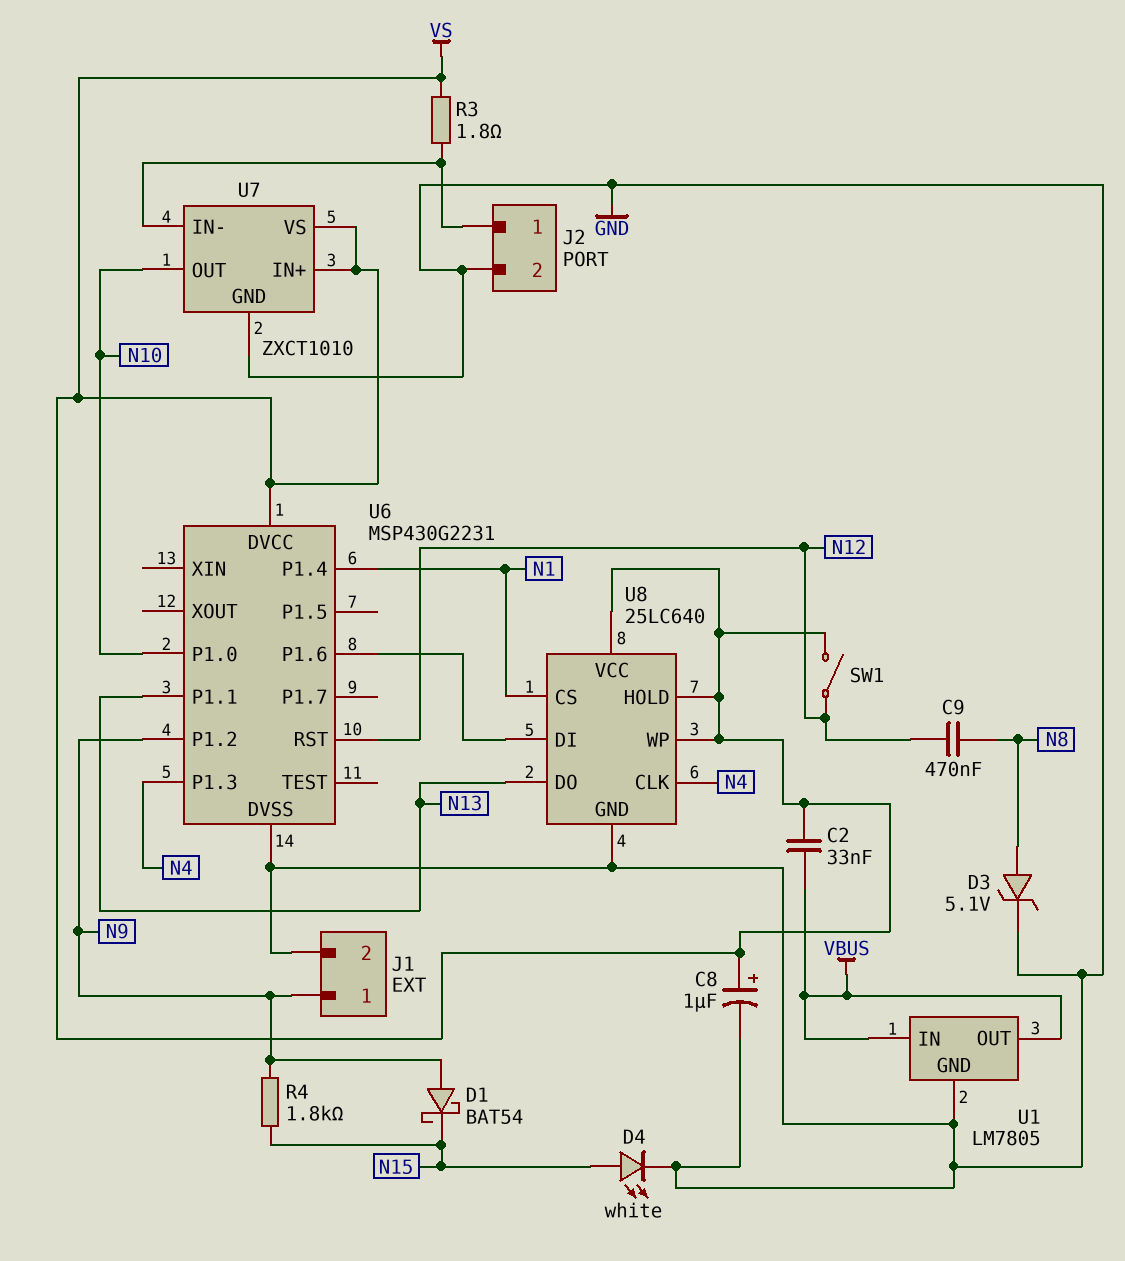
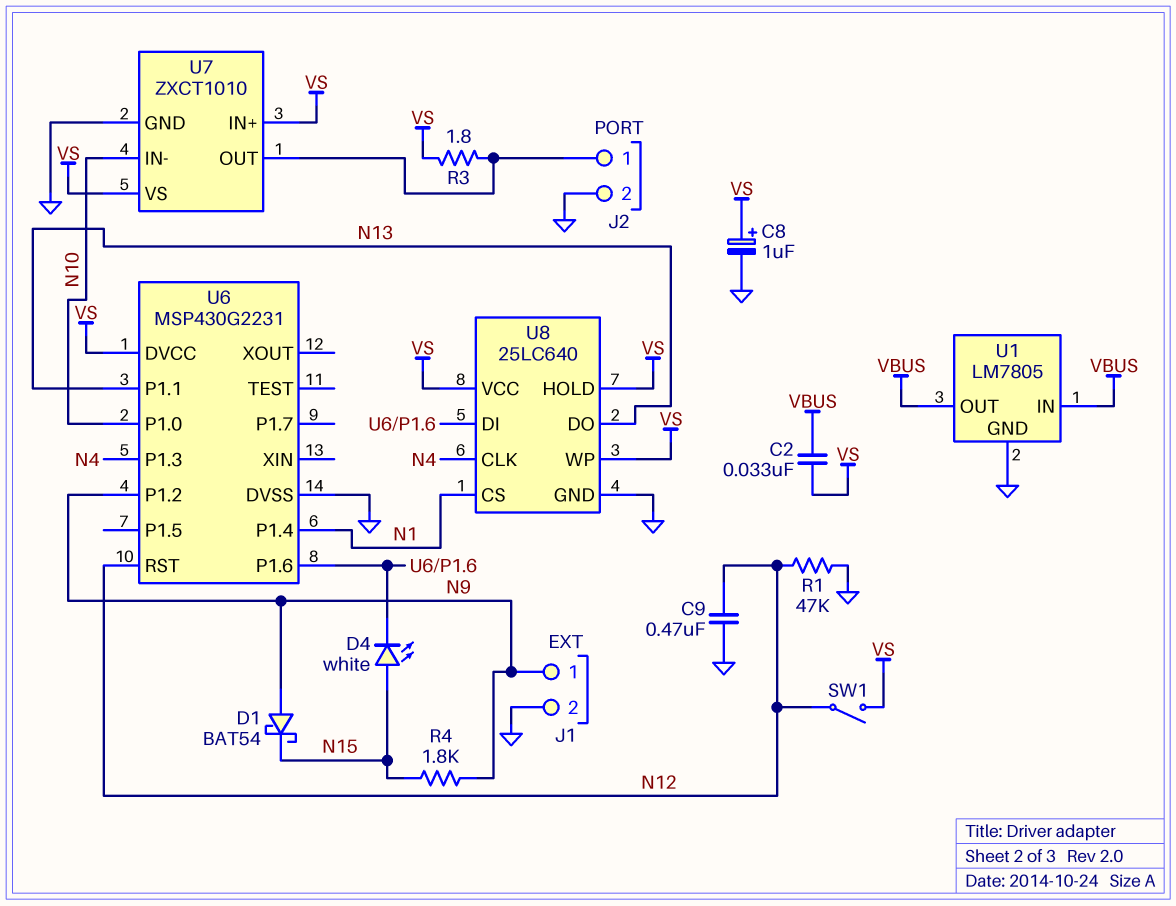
C9: 470nF (N8, N12) -> 470nF (GND, N12)
D3: zener 5.1V (A N8, K GND) -> none
D4: LED white (A N15, K GND) -> LED white (A N15, K U6/P1.6)
R1: none -> 47k (GND, N12)
U7 pin IN-: J2/1 -> N10
U7 pin OUT: N10 -> J2/1

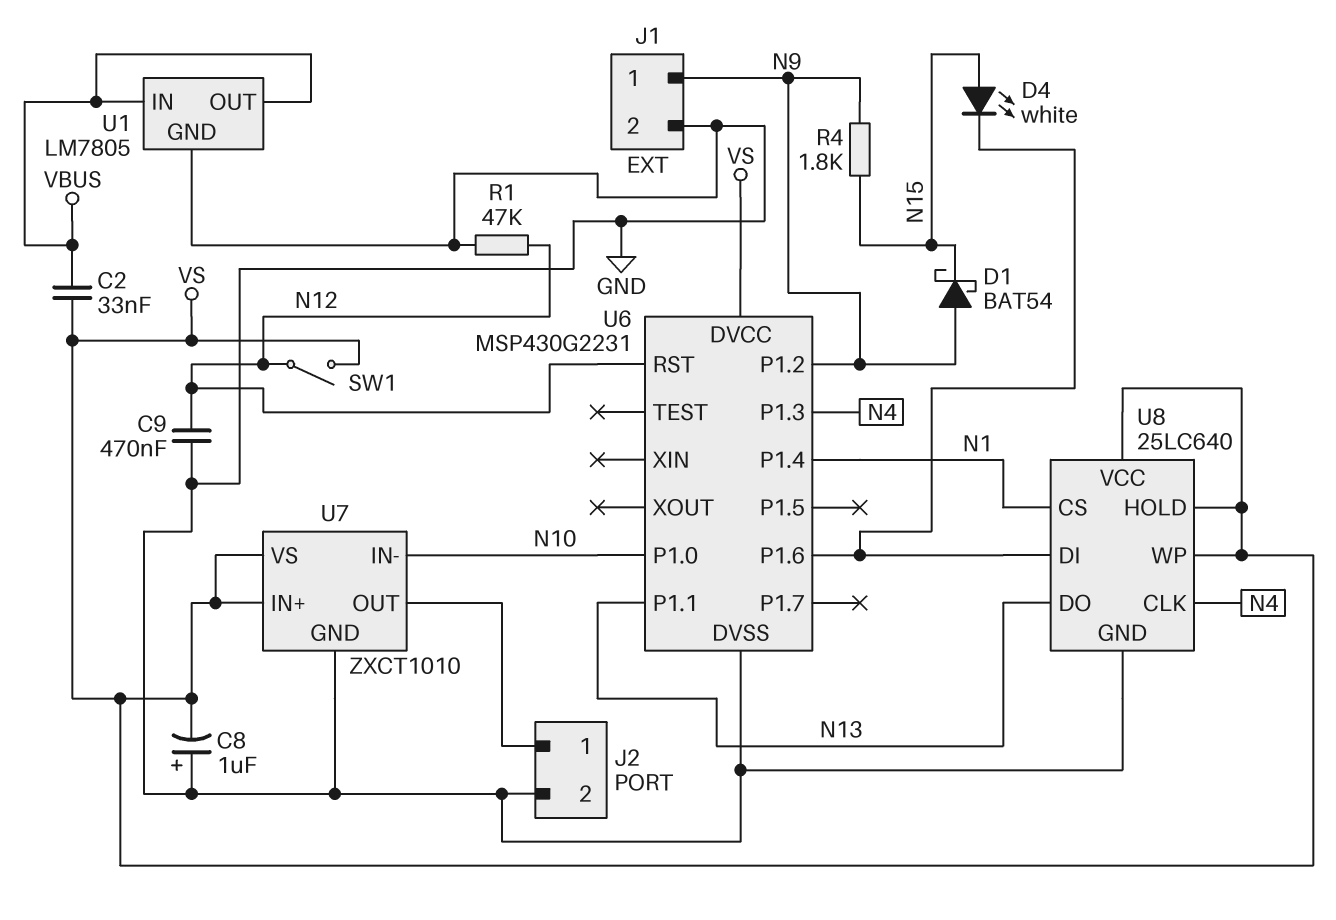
C8: 1uF (plus VS, minus GND) -> 1uF (plus GND, minus VS)
R3: 1.8 (J2/1, VS) -> none

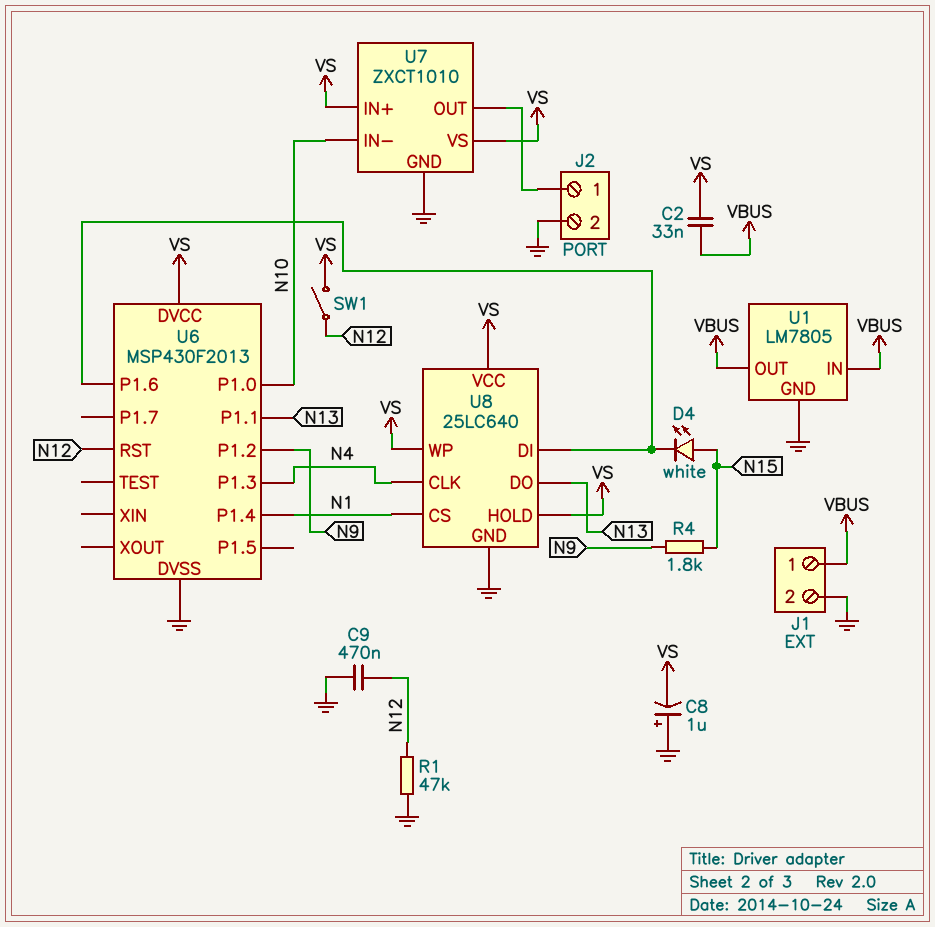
D1: schottky BAT54 (A N9, K N15) -> none
J1 pin 1: N9 -> VBUS
U6: MSP430G2231 -> MSP430F2013

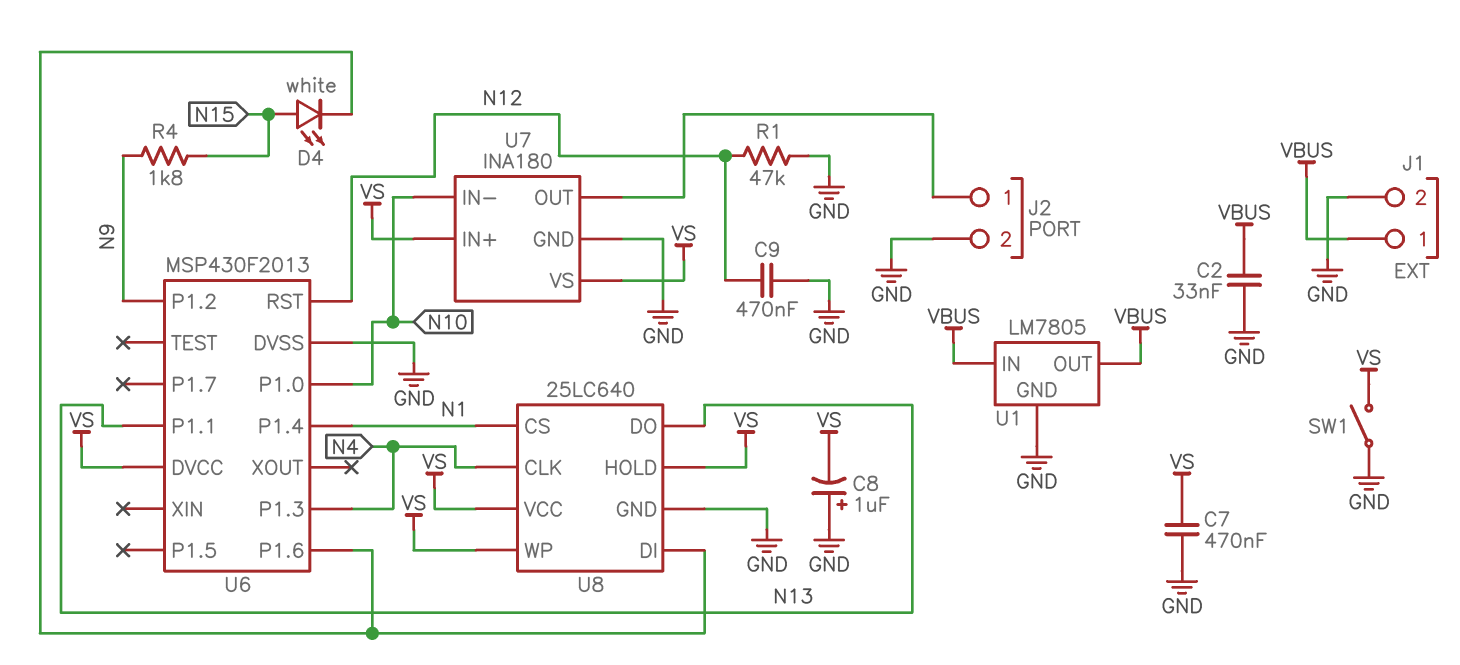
C2: 33nF (VBUS, VS) -> 33nF (GND, VBUS)
C7: none -> 470nF (GND, VS)
SW1: switch (N12, VS) -> switch (GND, VS)
U7: ZXCT1010 -> INA180

